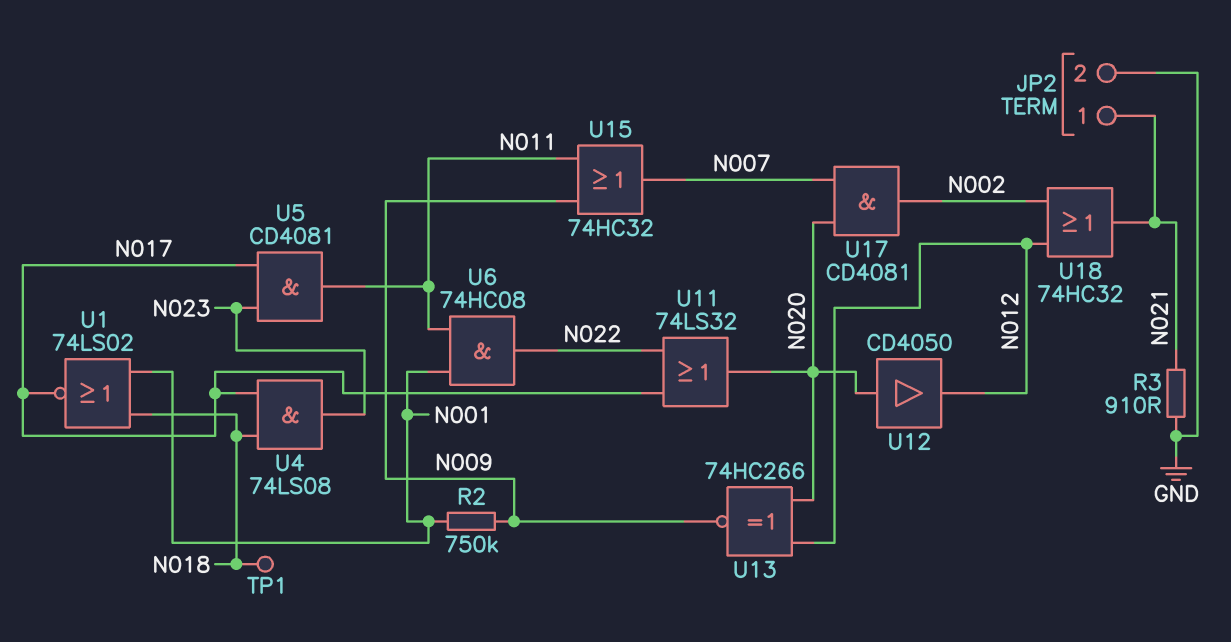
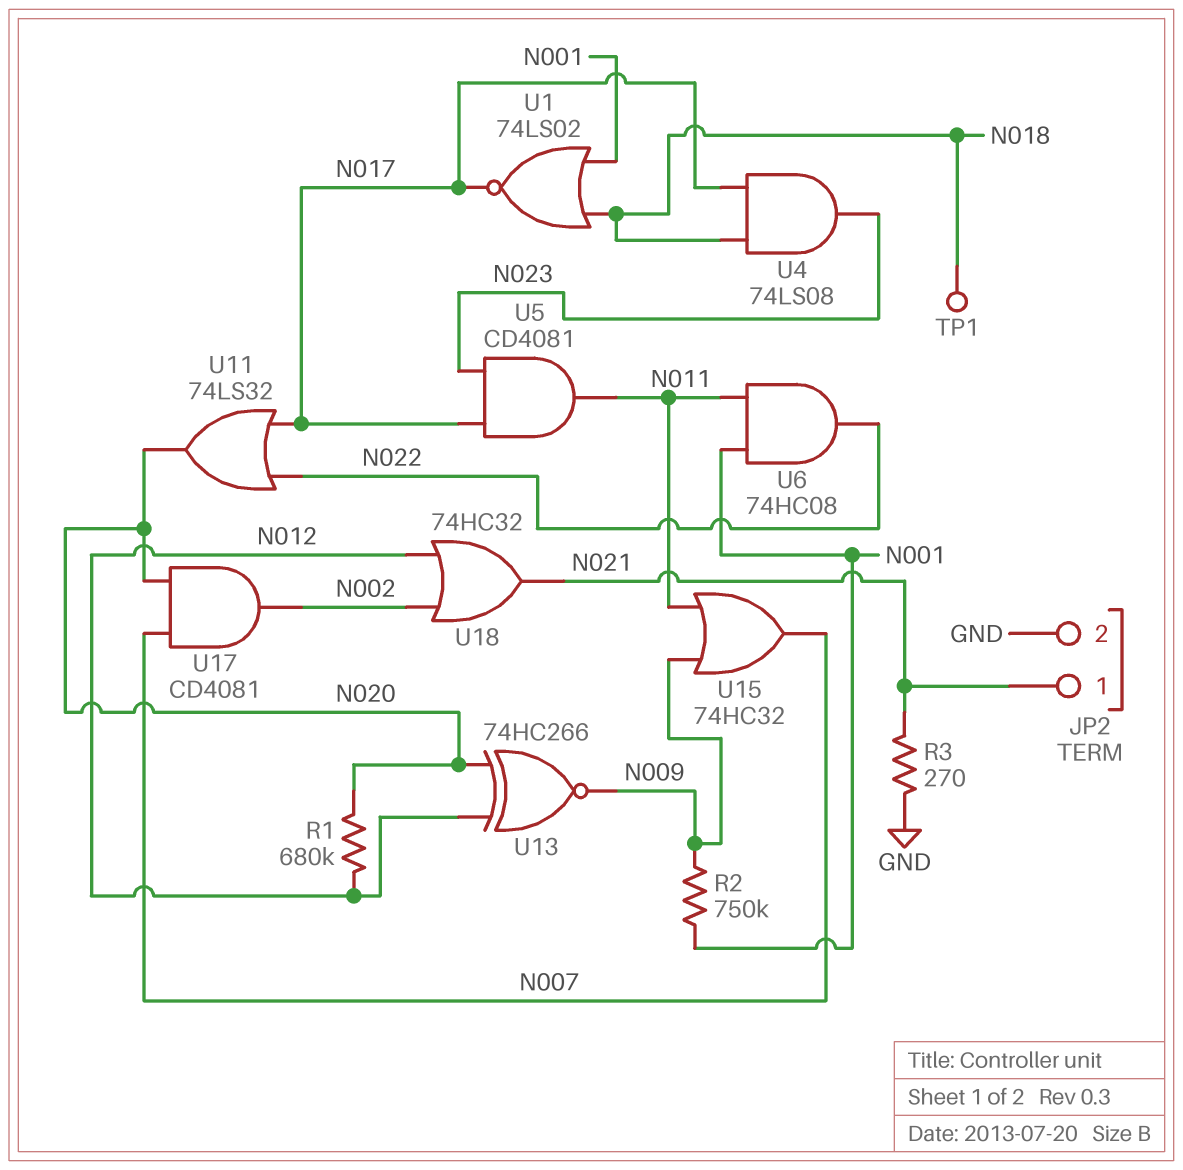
R1: none -> 680k (N012, N020)
R3: 910 (GND, N021) -> 270 (GND, N021)
U12: buffer CD4050 (in N020, out N012) -> none

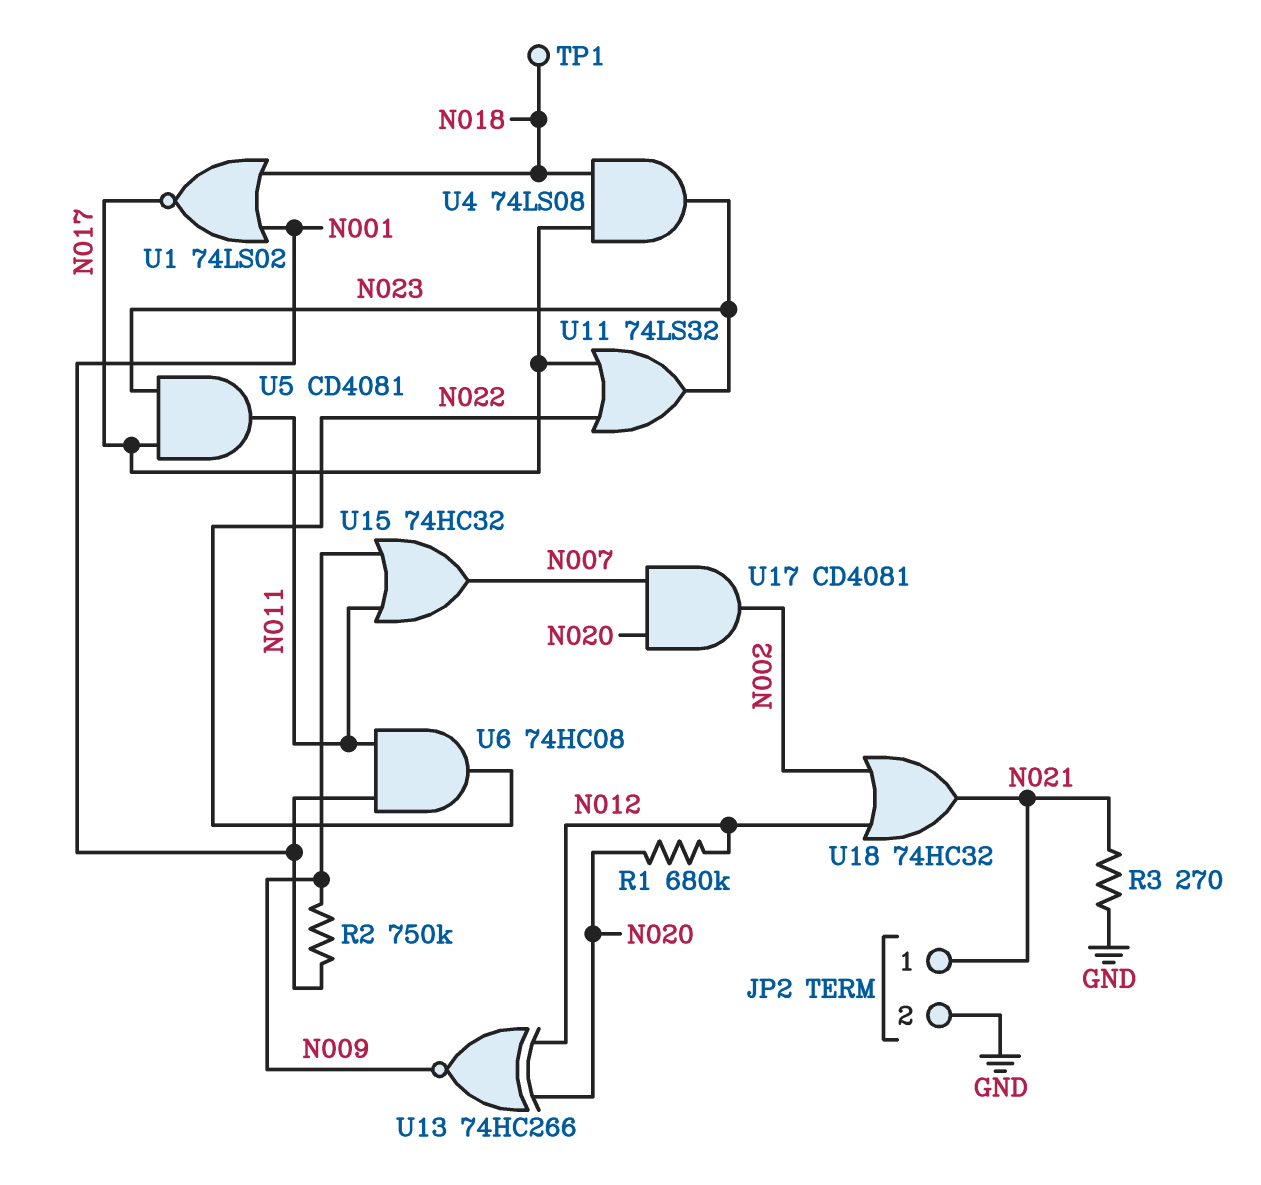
U11: OR 74LS32 (in N017, in N022, out N020) -> OR 74LS32 (in N017, in N022, out N023)

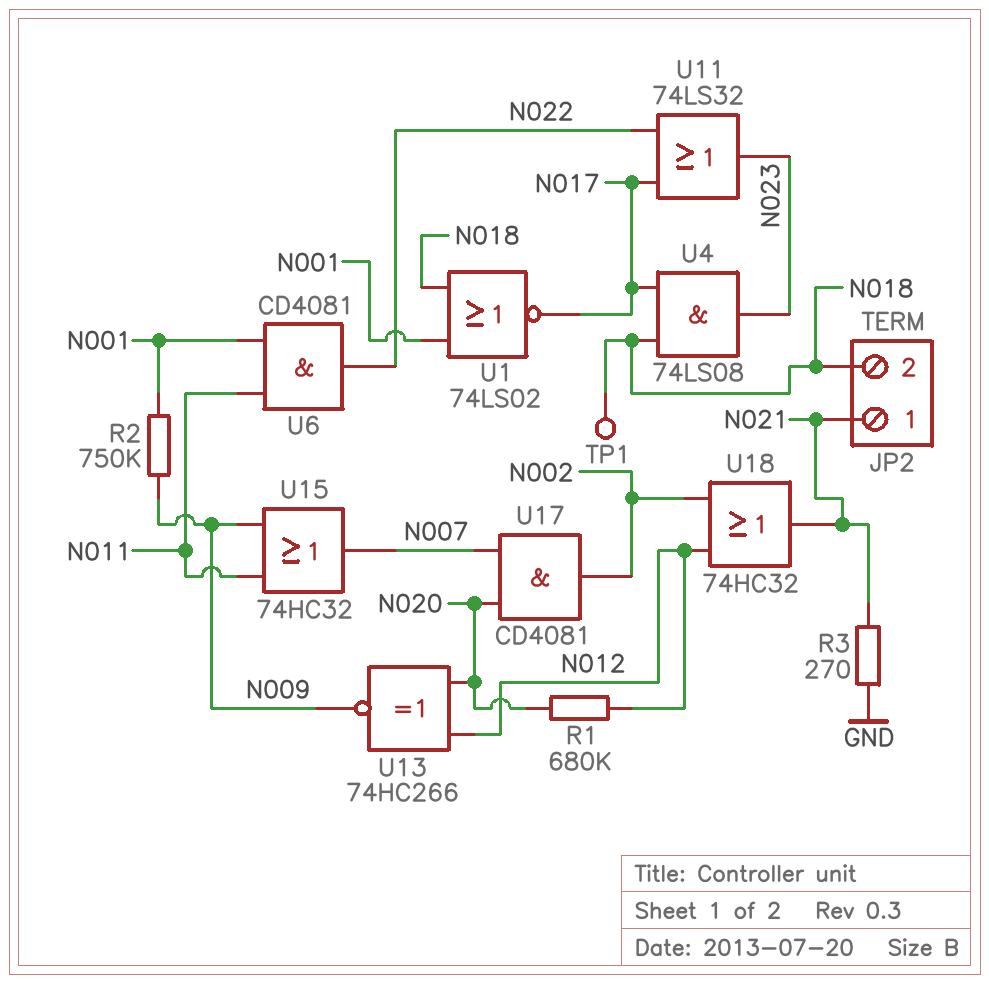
JP2 pin 2: GND -> N018
U5: AND CD4081 (in N017, in N023, out N011) -> none
U6: AND 74HC08 (in N001, in N011, out N022) -> AND CD4081 (in N001, in N011, out N022)

